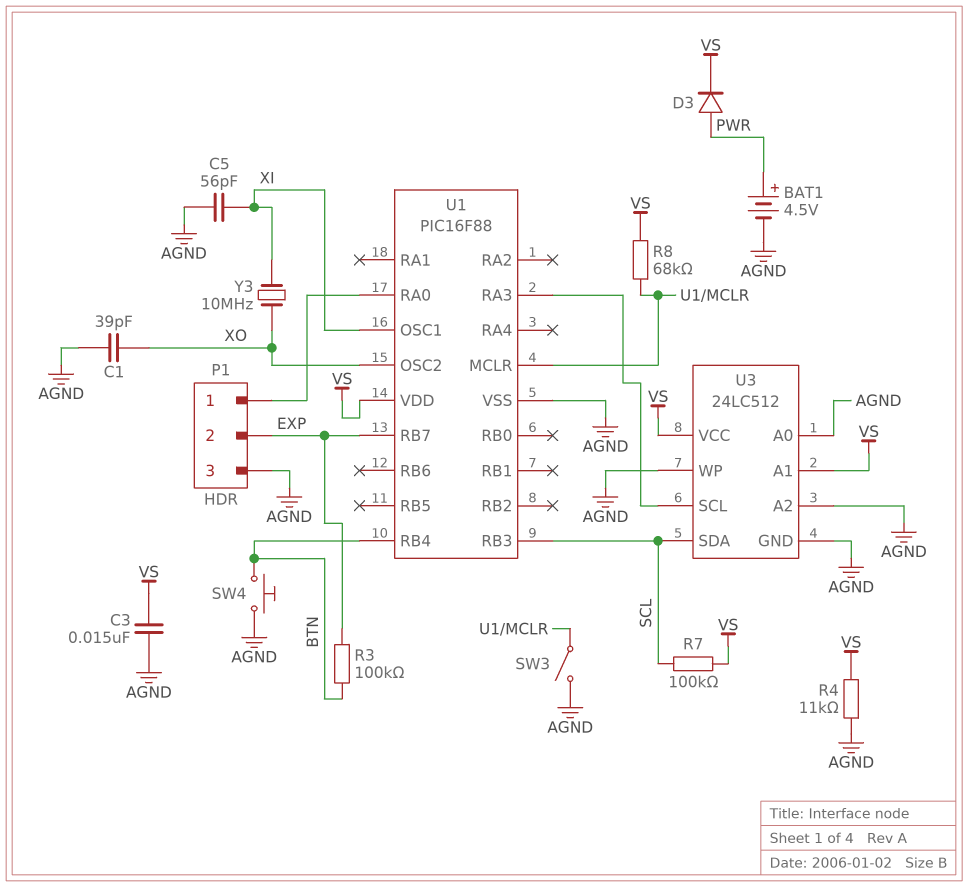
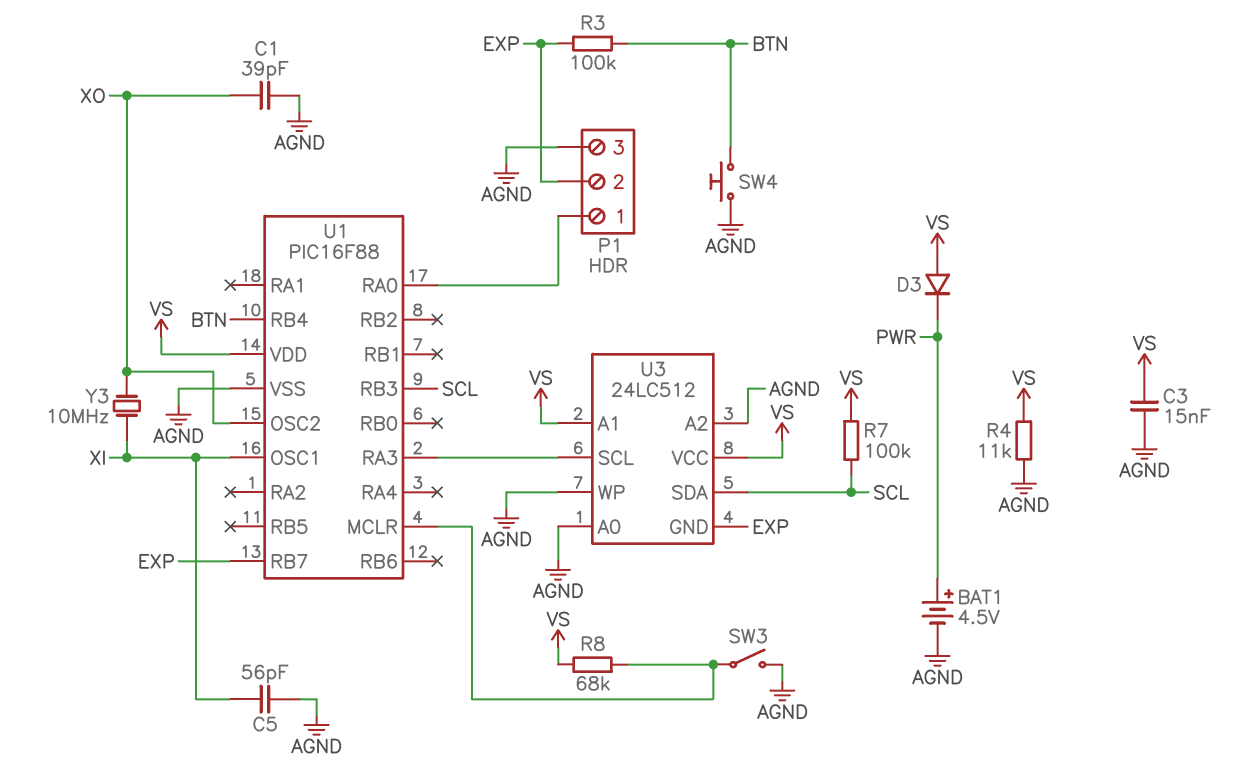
D3: diode (A PWR, K VS) -> diode (A VS, K PWR)
U3 pin GND: AGND -> EXP

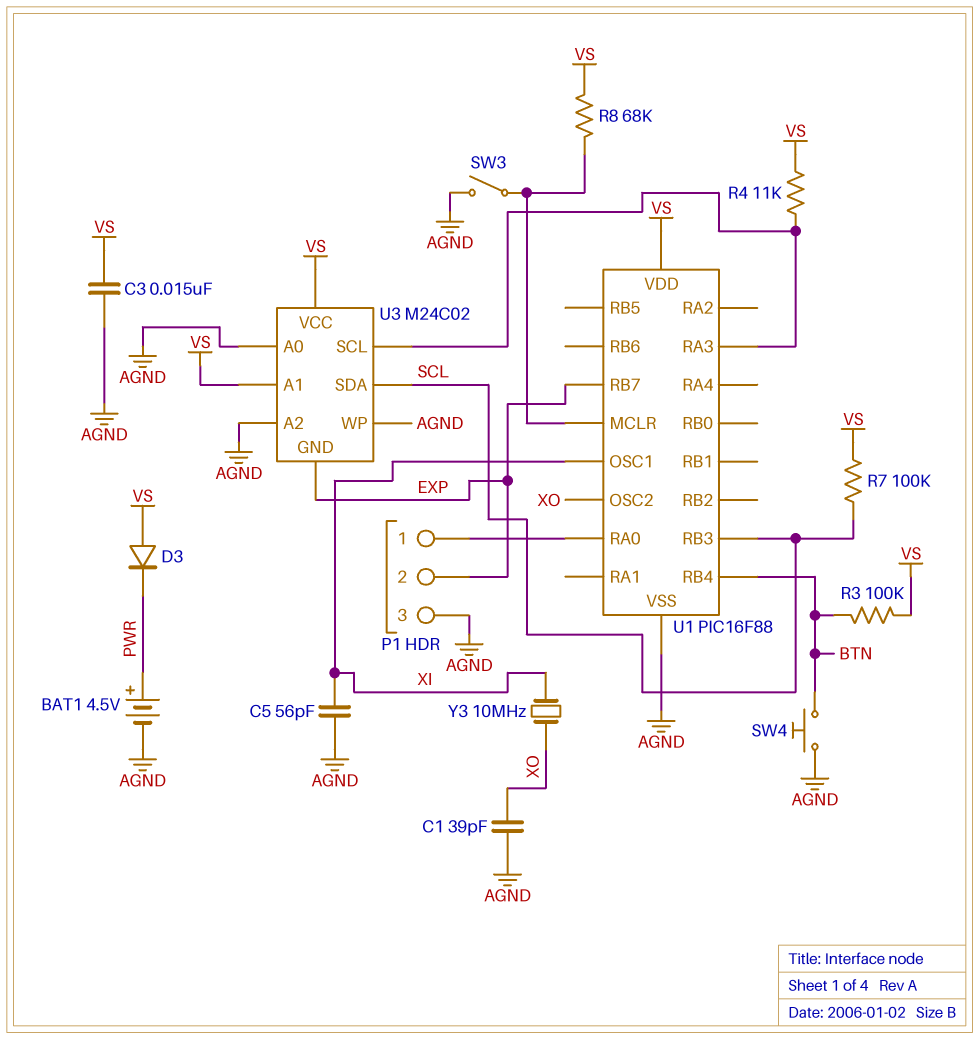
R3: 100k (BTN, EXP) -> 100k (BTN, VS)
R4: 11k (AGND, VS) -> 11k (U1/RA3, VS)
U3: 24LC512 -> M24C02

